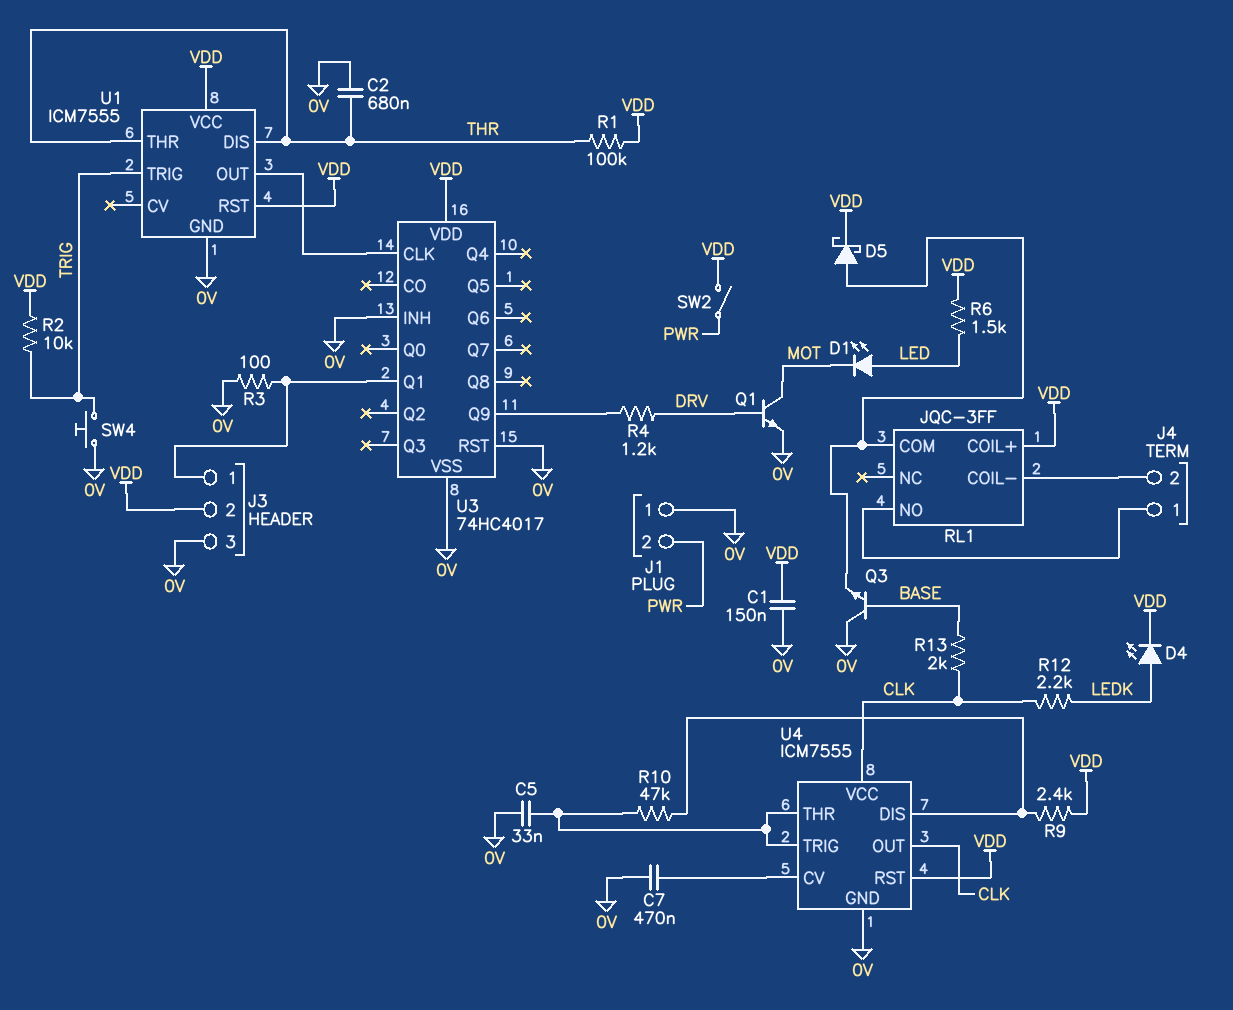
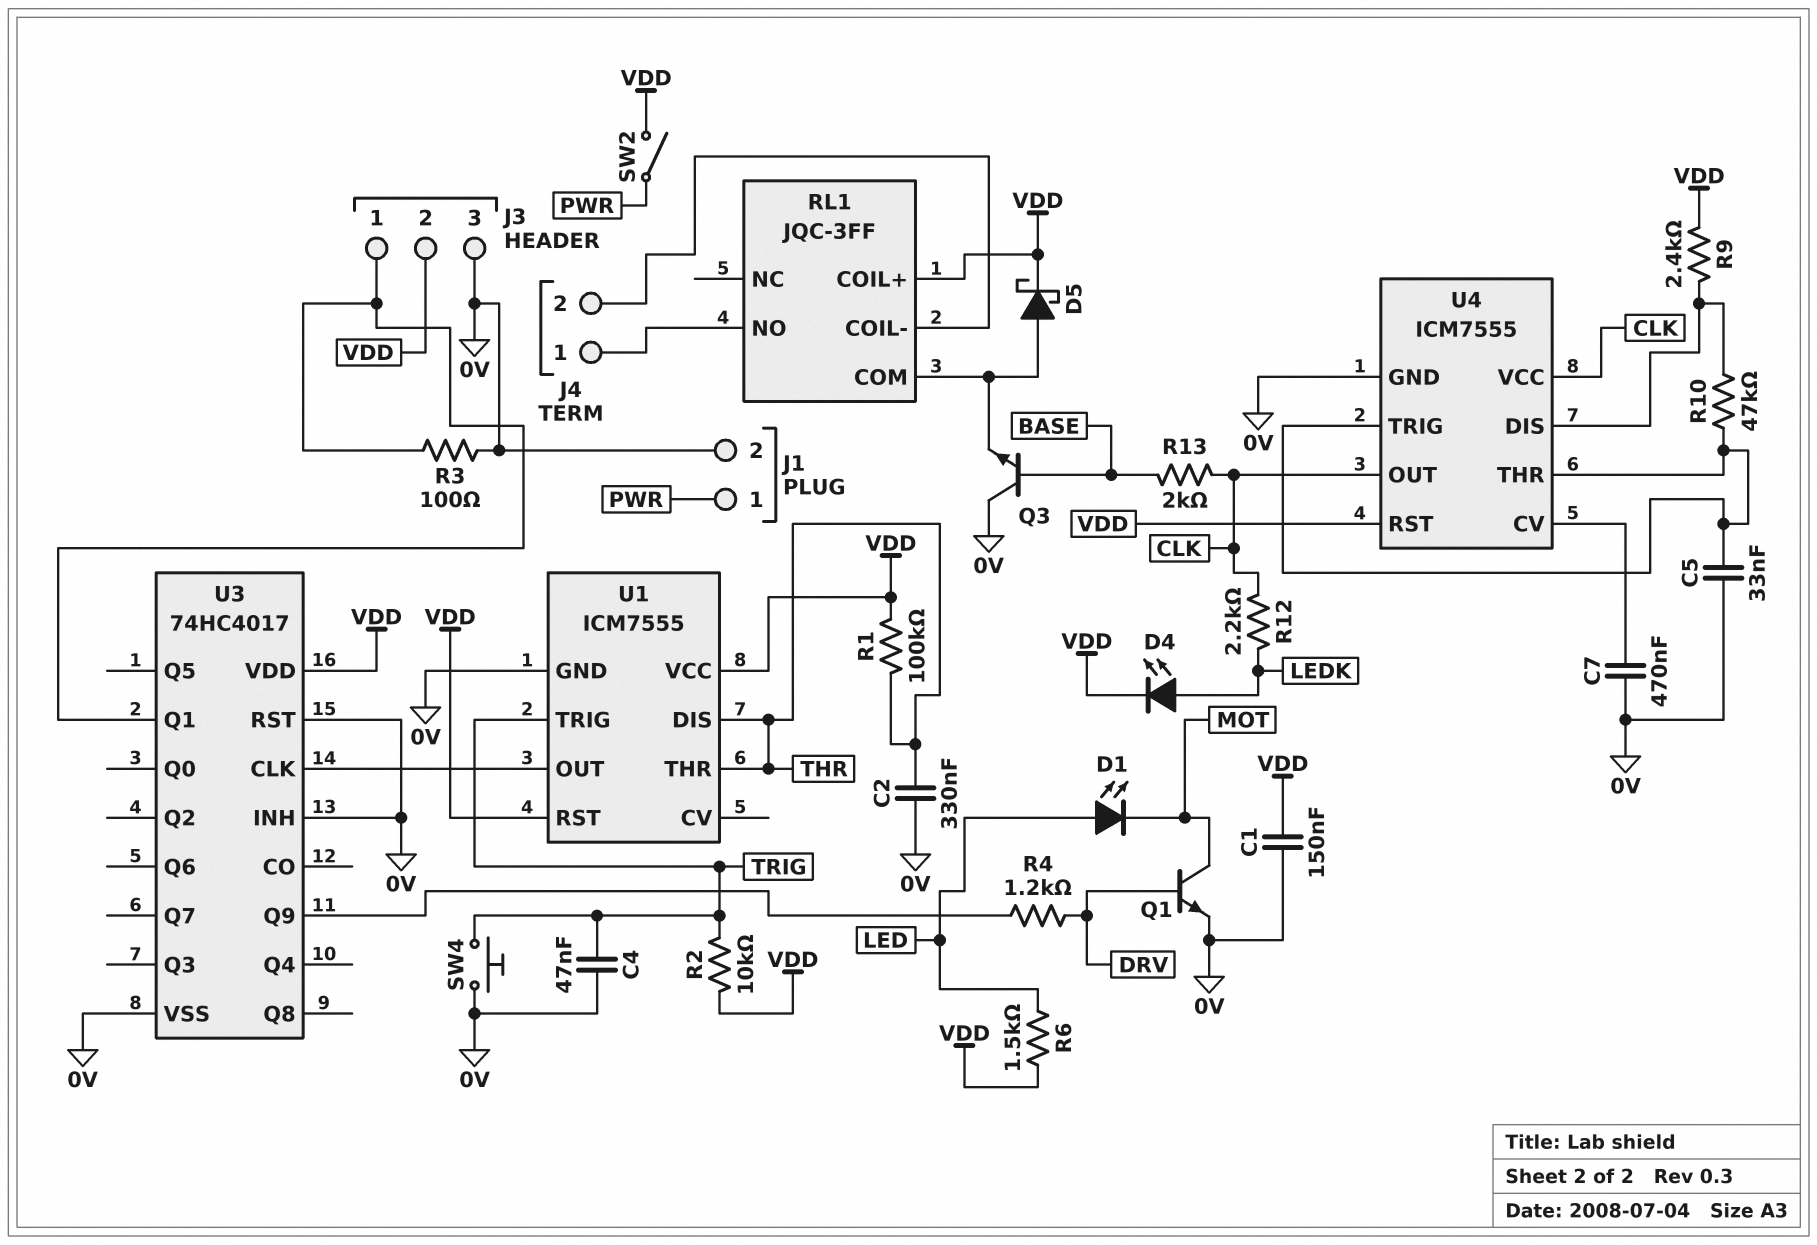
C2: 680nF (0V, THR) -> 330nF (0V, THR)
C4: none -> 47nF (0V, TRIG)
J1 pin 1: 0V -> PWR
J1 pin 2: PWR -> 0V

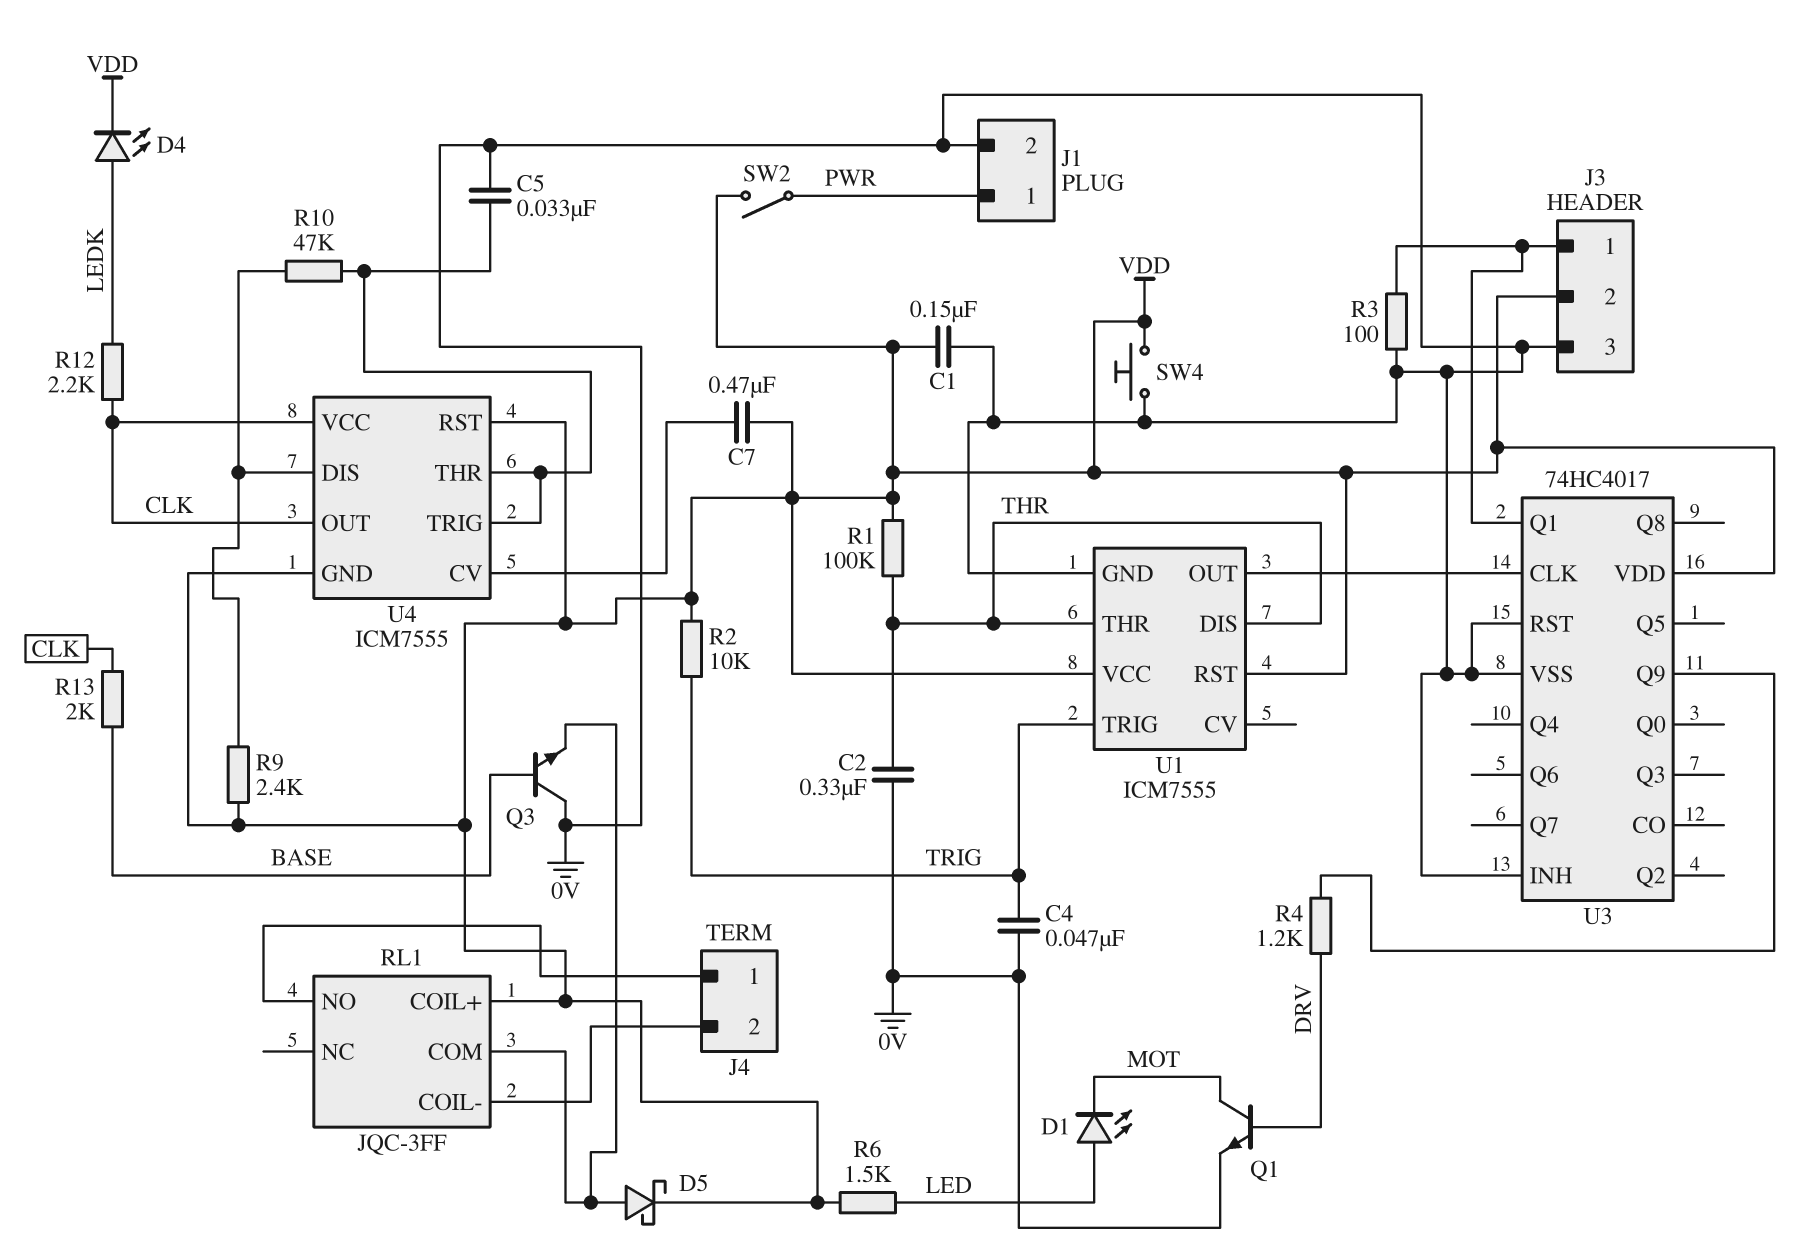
C7: 470nF (0V, U4/CV) -> 470nF (U4/CV, VDD)
SW4: button (0V, TRIG) -> button (0V, VDD)
U4 pin GND: 0V -> VDD

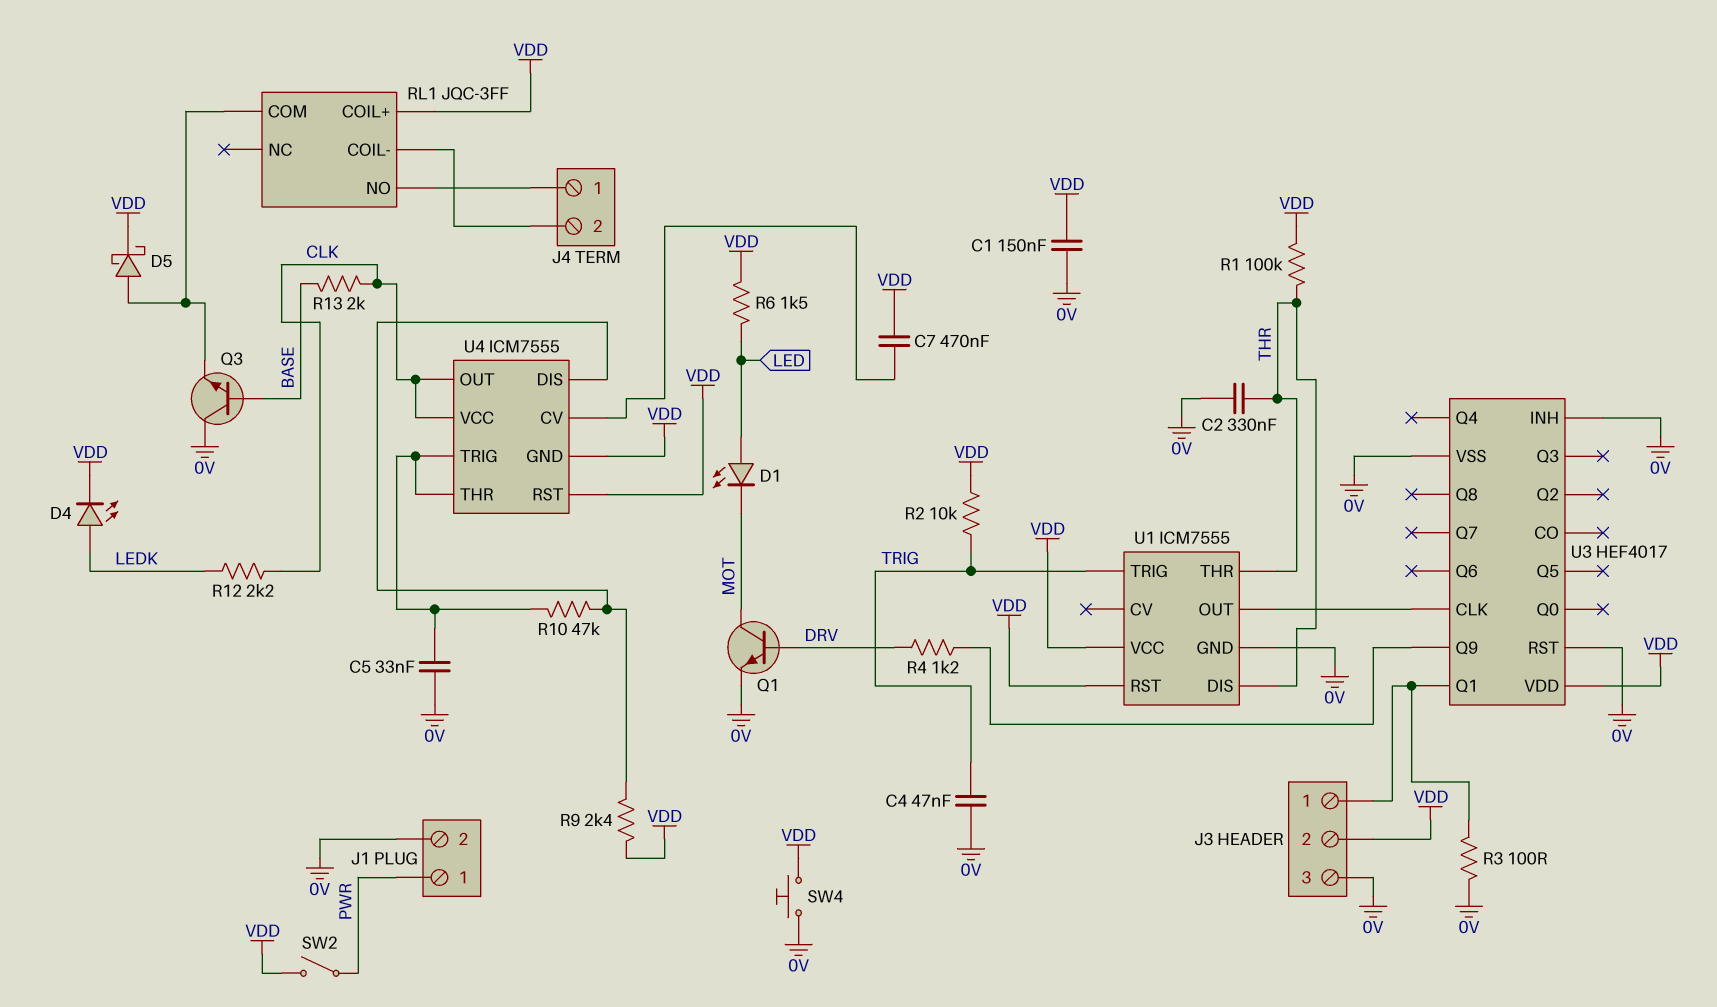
U3: 74HC4017 -> HEF4017

